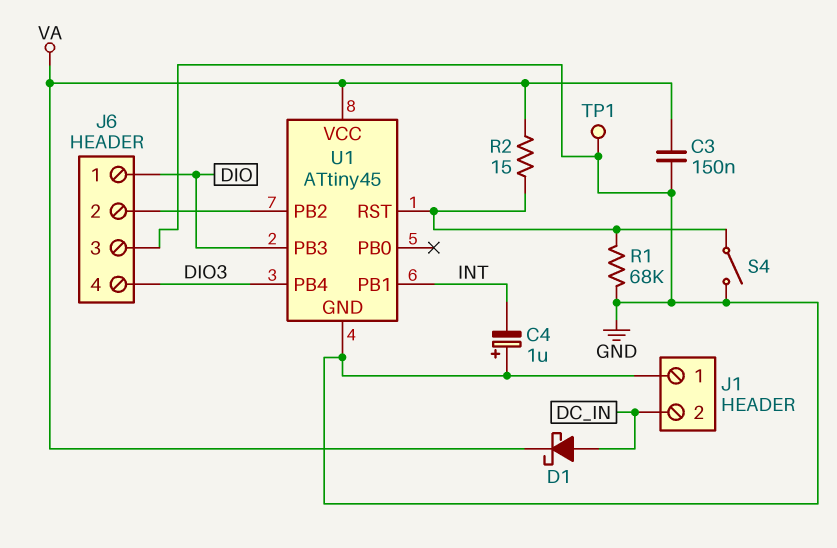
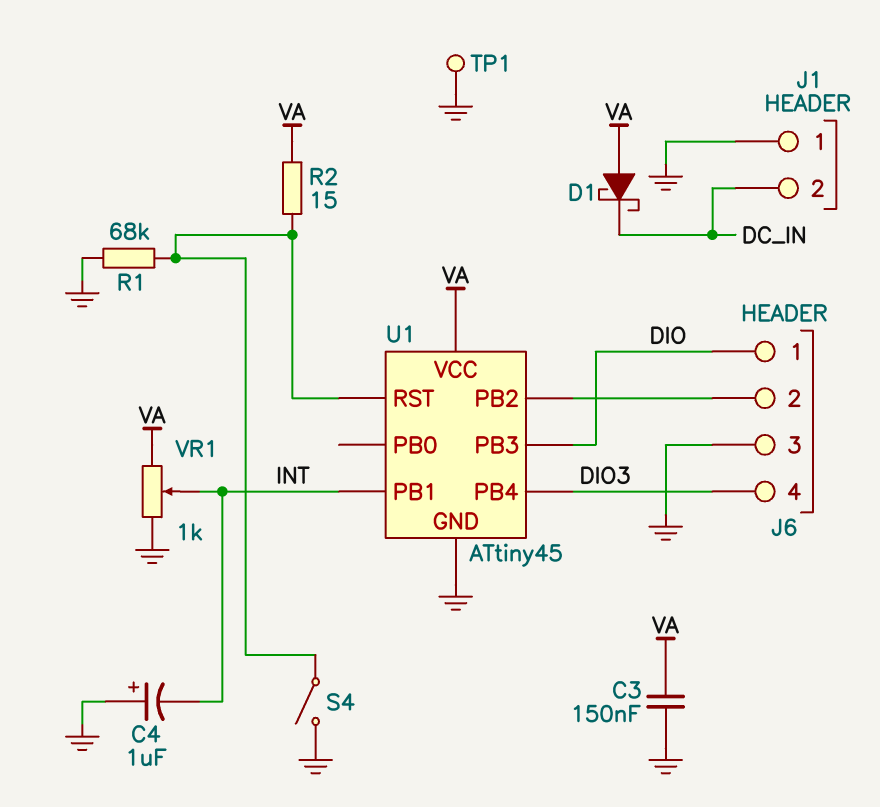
D1: schottky (A DC_IN, K VA) -> schottky (A VA, K DC_IN)
VR1: none -> 1k (GND, VA, wiper INT)

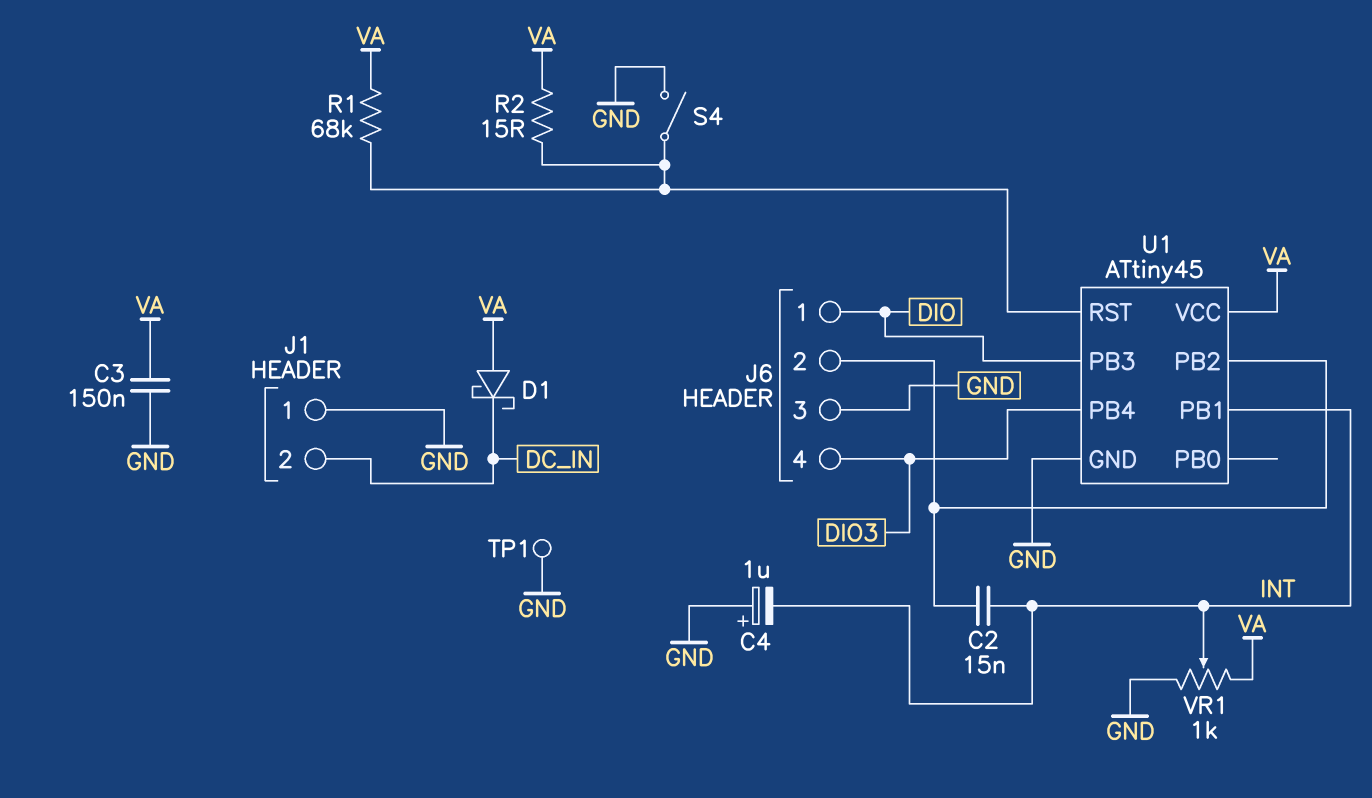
C2: none -> 15nF (INT, J6/2)
R1: 68k (GND, U1/RST) -> 68k (U1/RST, VA)

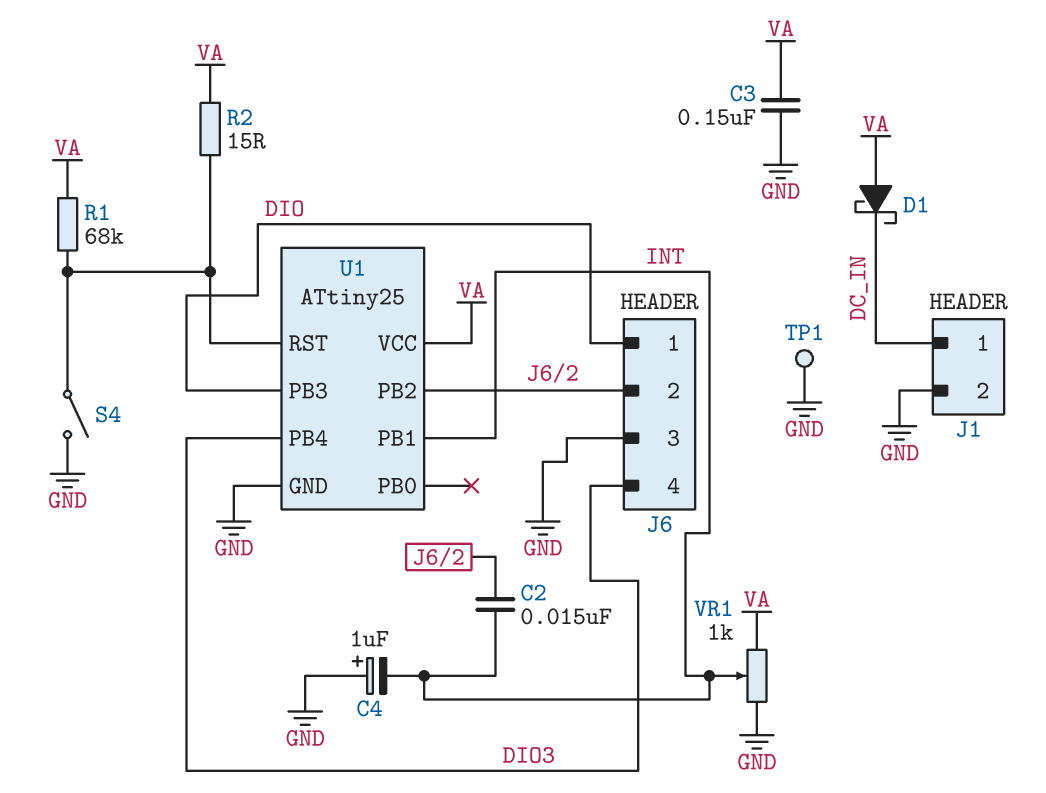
J1 pin 1: GND -> DC_IN
J1 pin 2: DC_IN -> GND
U1: ATtiny45 -> ATtiny25

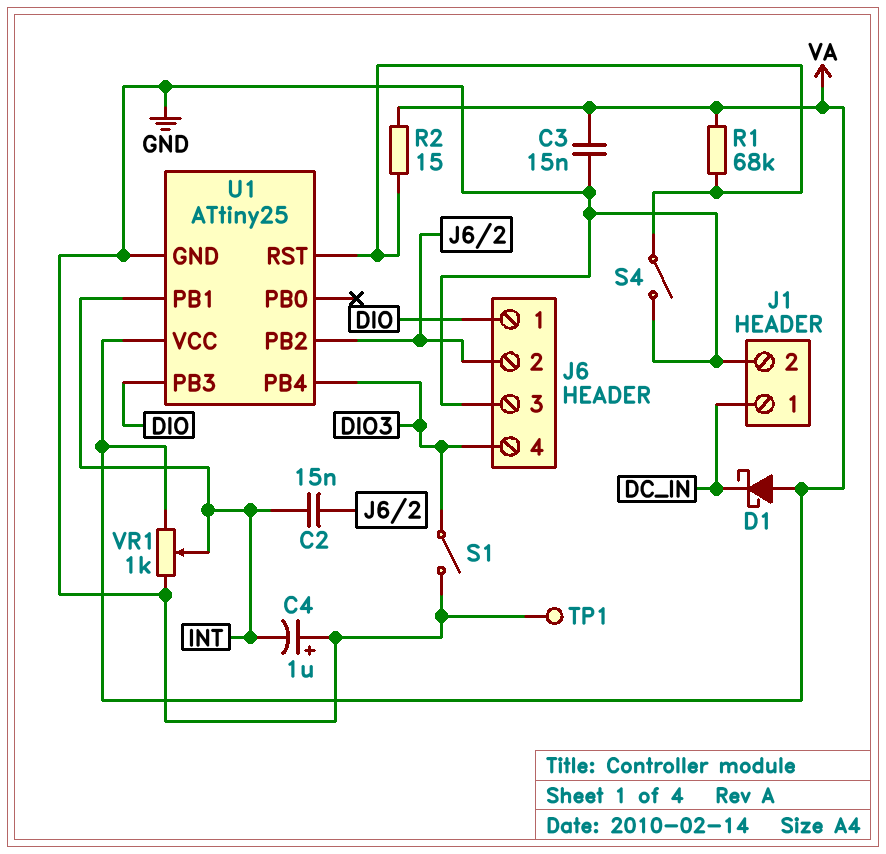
C3: 150nF (GND, VA) -> 15nF (GND, VA)
S1: none -> switch (DIO3, GND)

